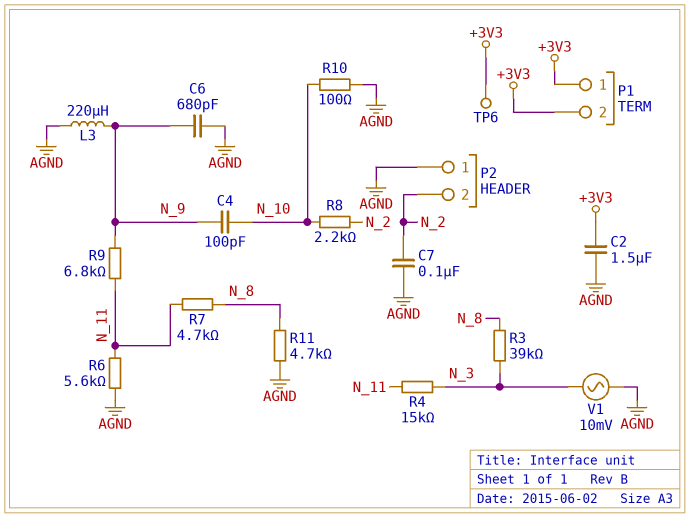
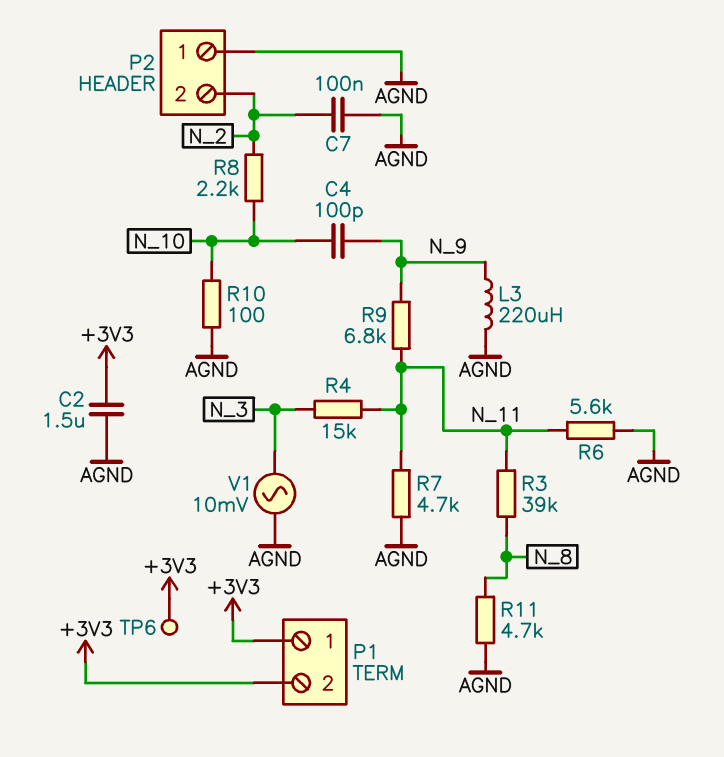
C6: 680pF (AGND, N_9) -> none
R3: 39k (N_3, N_8) -> 39k (N_8, N_11)
R7: 4.7k (N_8, N_11) -> 4.7k (AGND, N_11)

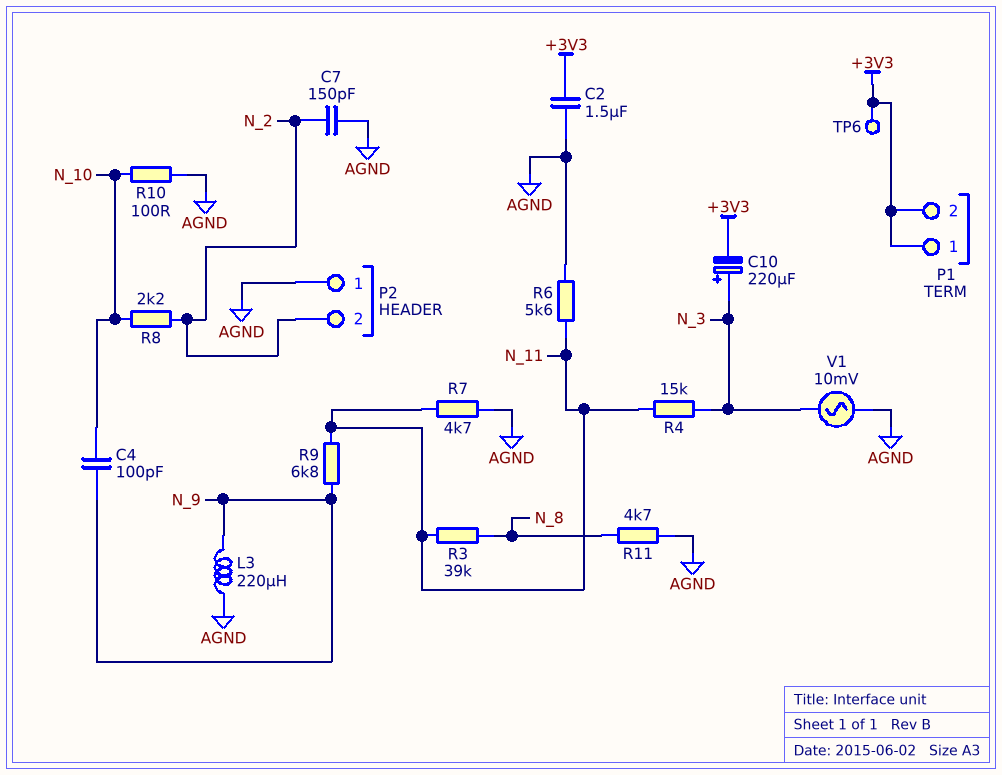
C7: 100nF (AGND, N_2) -> 150pF (AGND, N_2)
C10: none -> 220uF (plus N_3, minus +3V3)

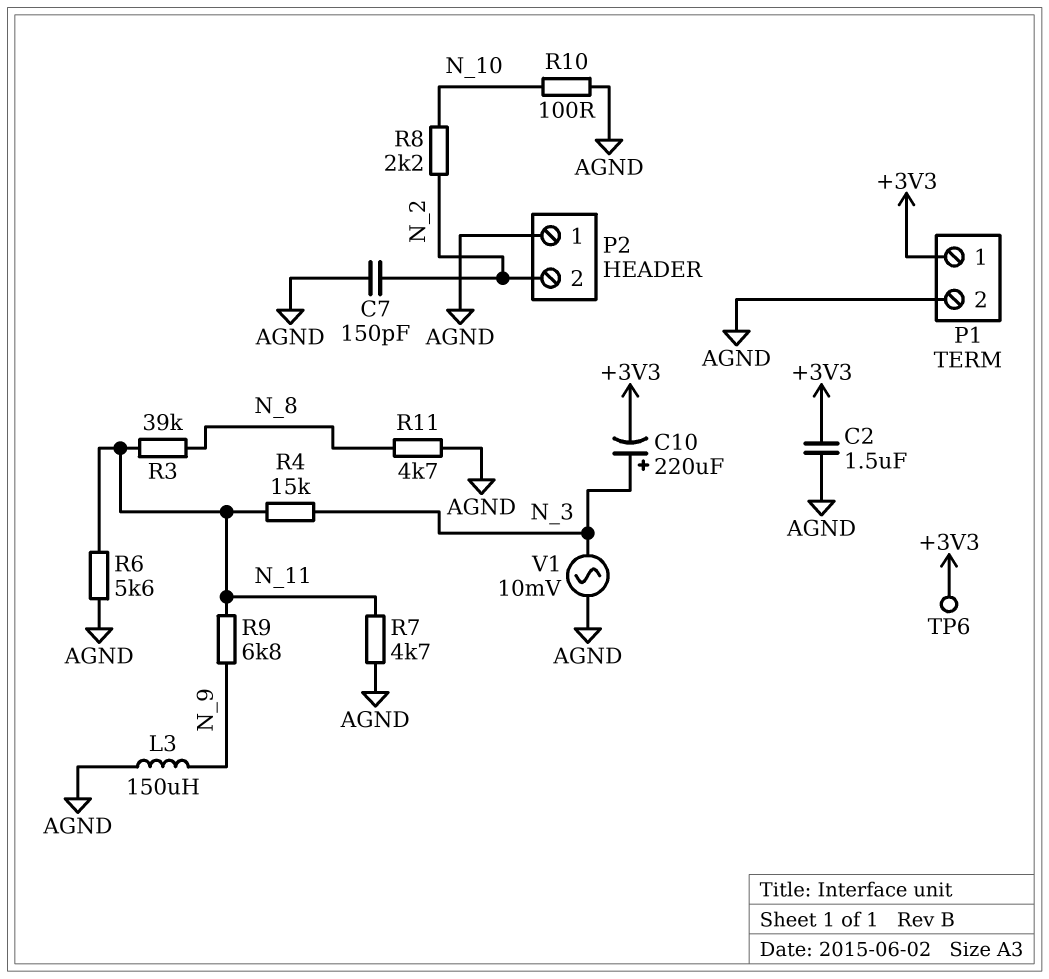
C4: 100pF (N_9, N_10) -> none
L3: 220uH (AGND, N_9) -> 150uH (AGND, N_9)
P1 pin 2: +3V3 -> AGND

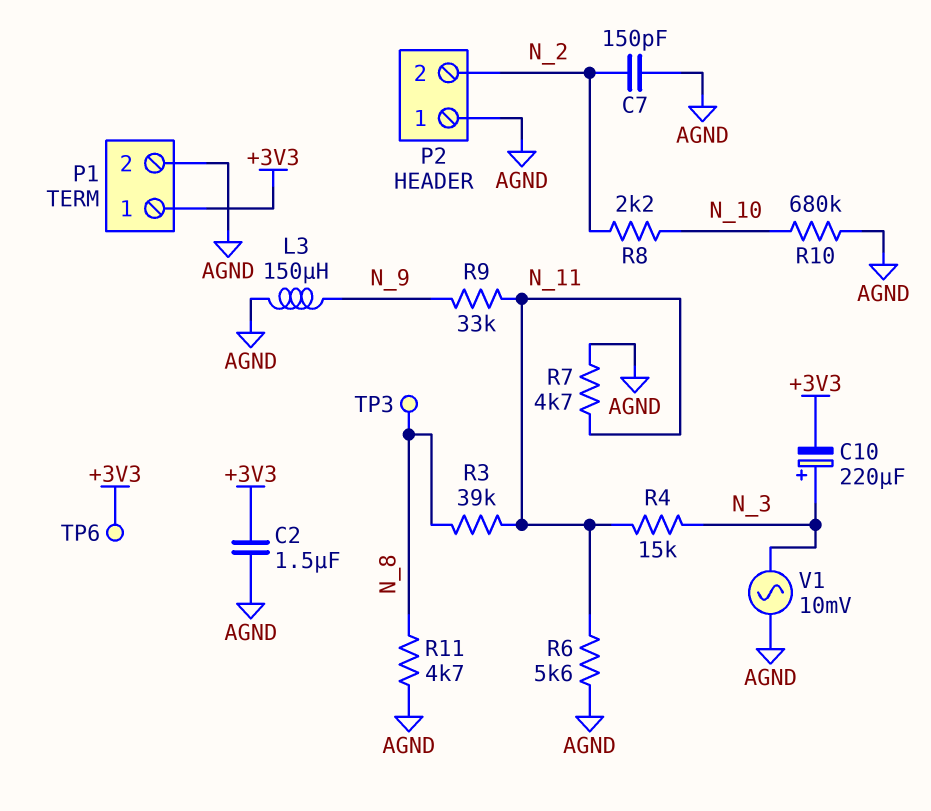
R9: 6.8k (N_9, N_11) -> 33k (N_9, N_11)
R10: 100 (AGND, N_10) -> 680k (AGND, N_10)
TP3: none -> test point (N_8)

